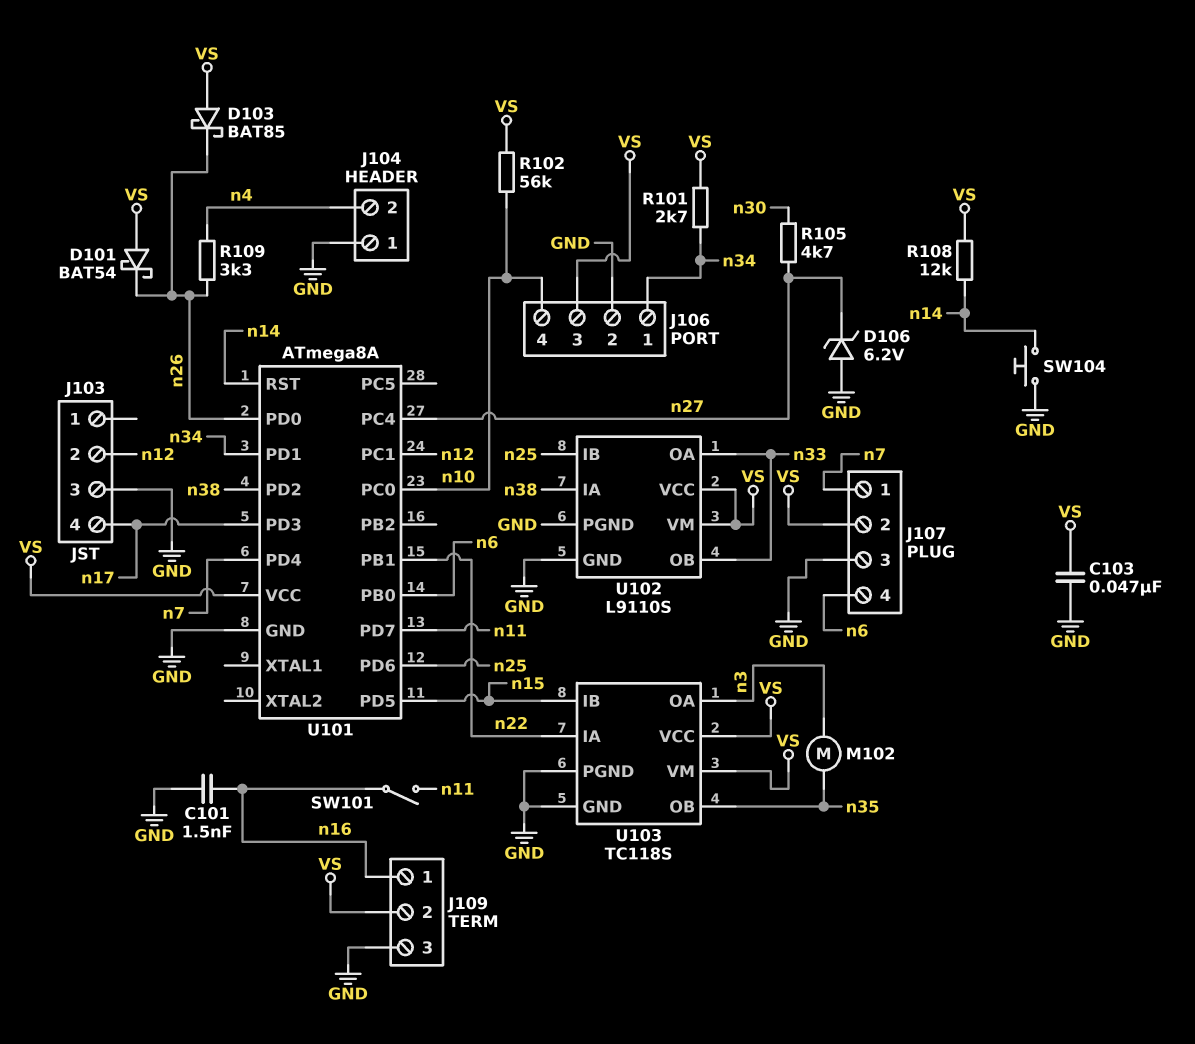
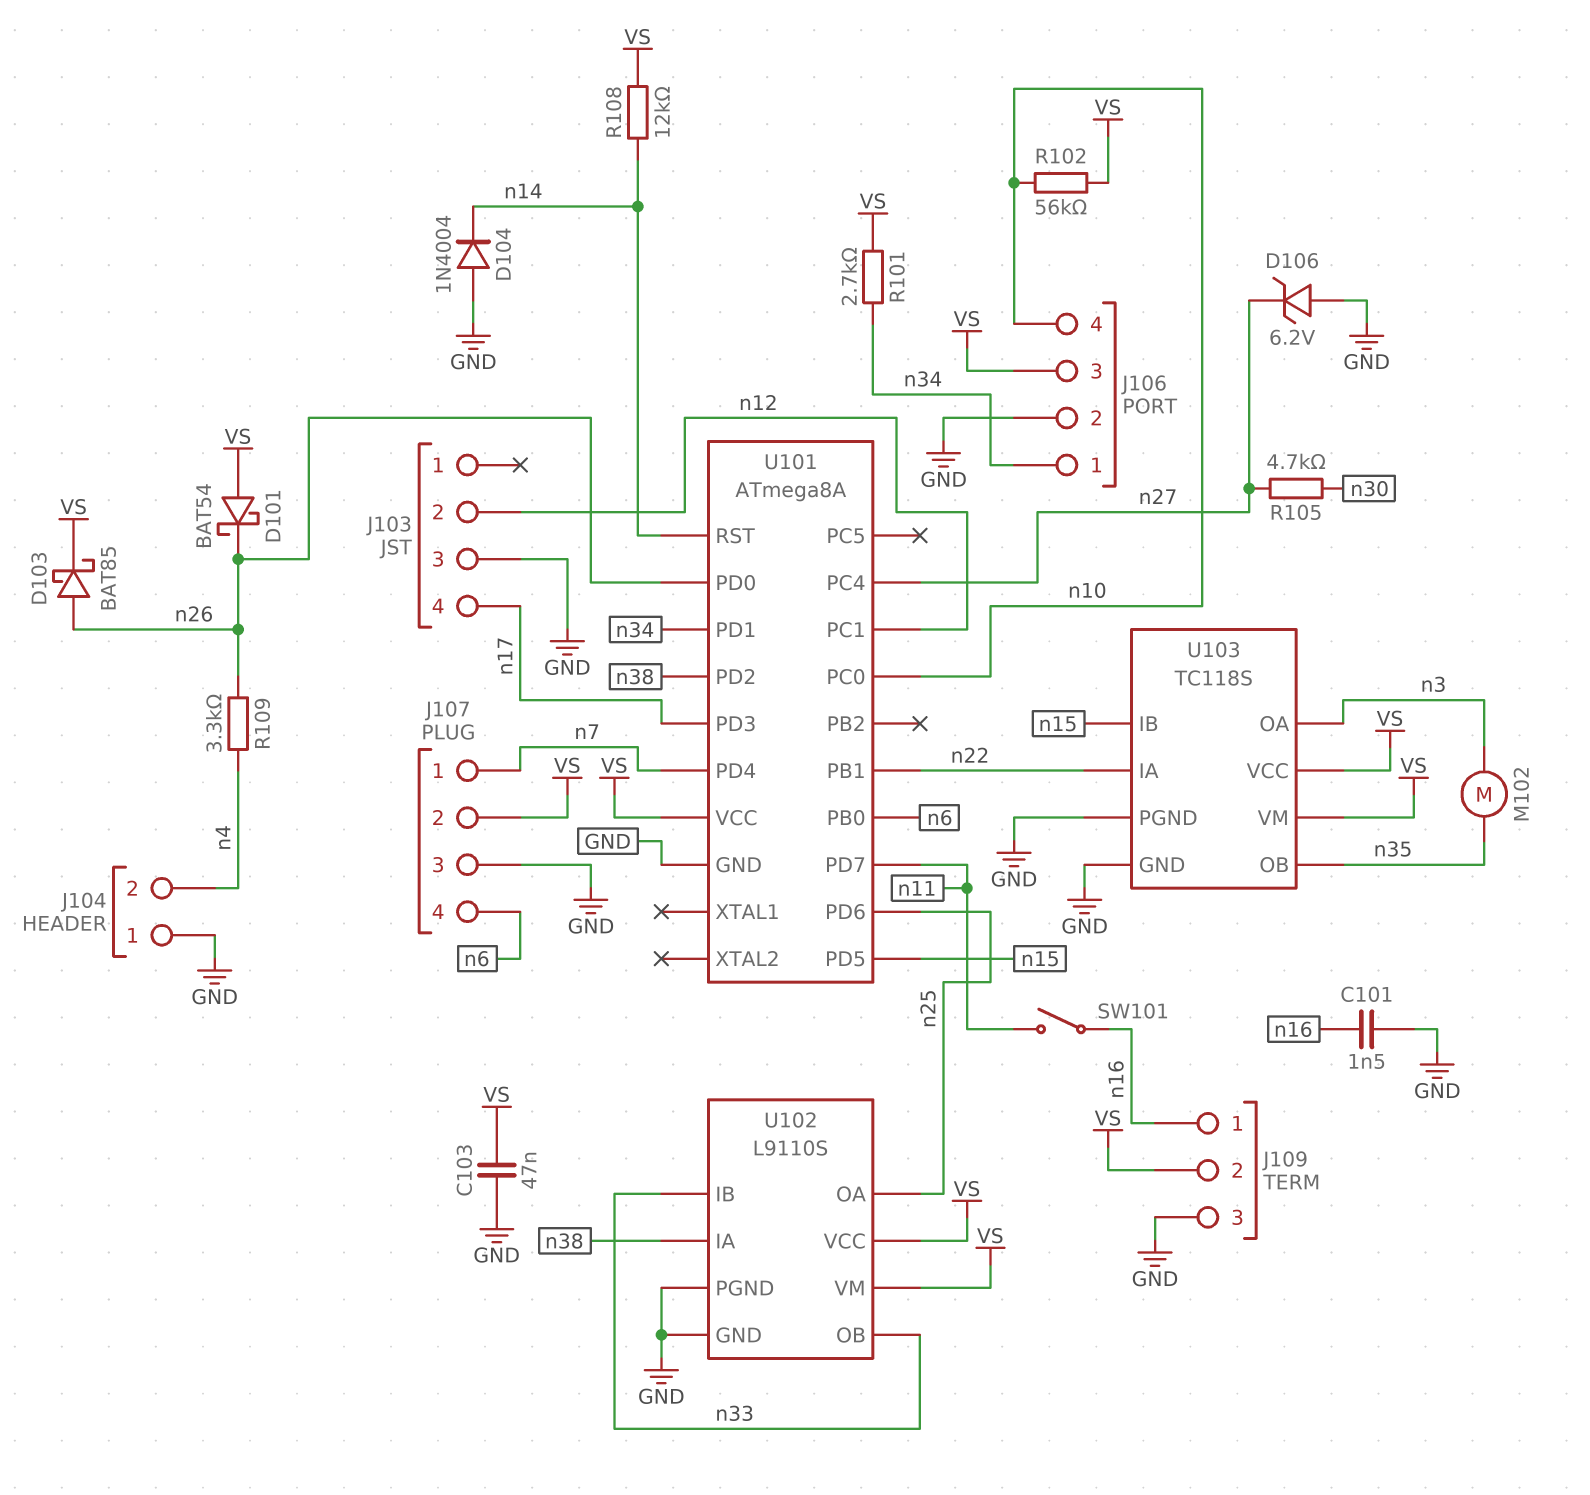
D103: schottky BAT85 (A VS, K n26) -> schottky BAT85 (A n26, K VS)
D104: none -> diode 1N4004 (A GND, K n14)
SW104: button (GND, n14) -> none
U102 pin IB: n25 -> n33
U102 pin OA: n33 -> n25

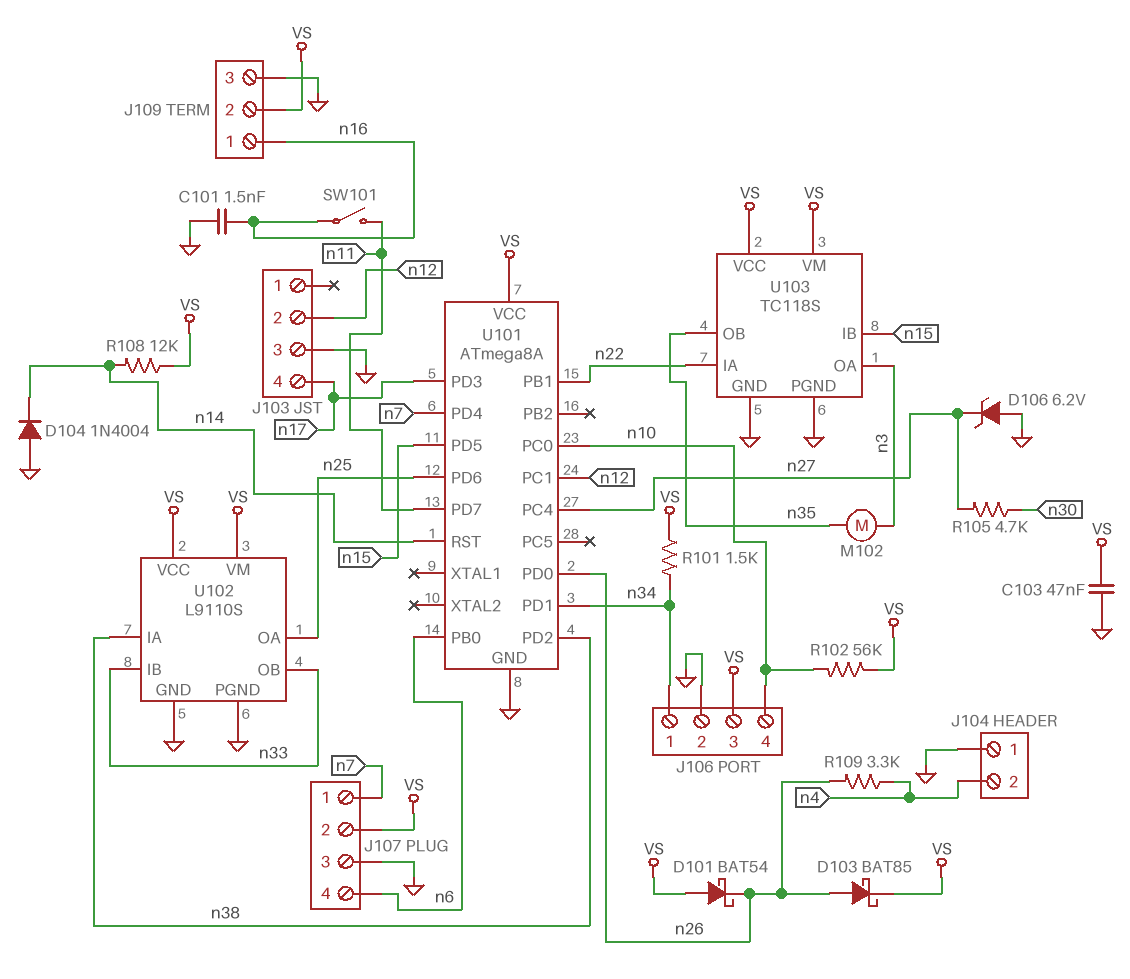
R101: 2.7k (VS, n34) -> 1.5k (VS, n34)

